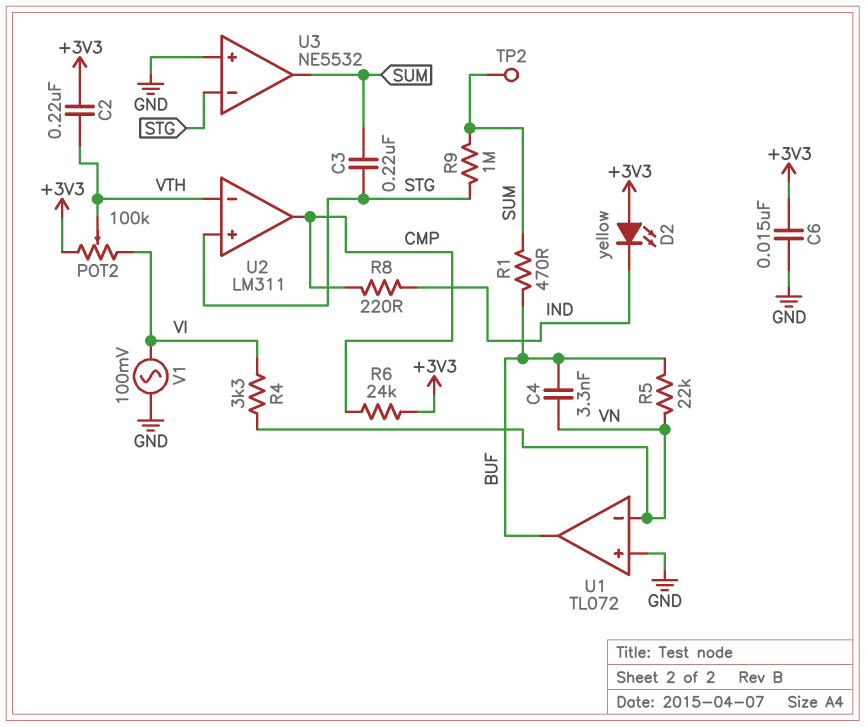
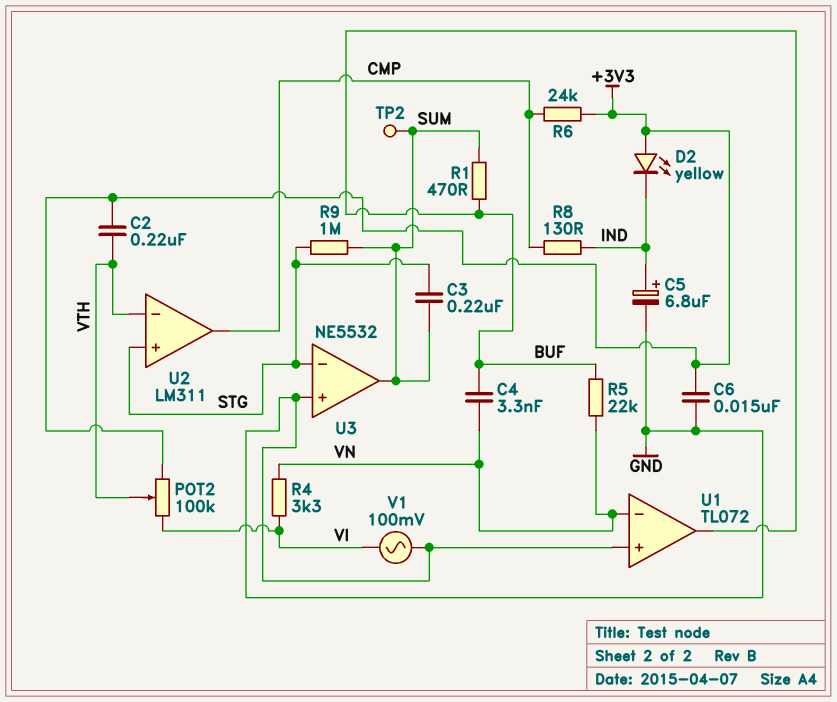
C5: none -> 6.8uF (plus IND, minus GND)
R8: 220 (CMP, IND) -> 130 (CMP, IND)

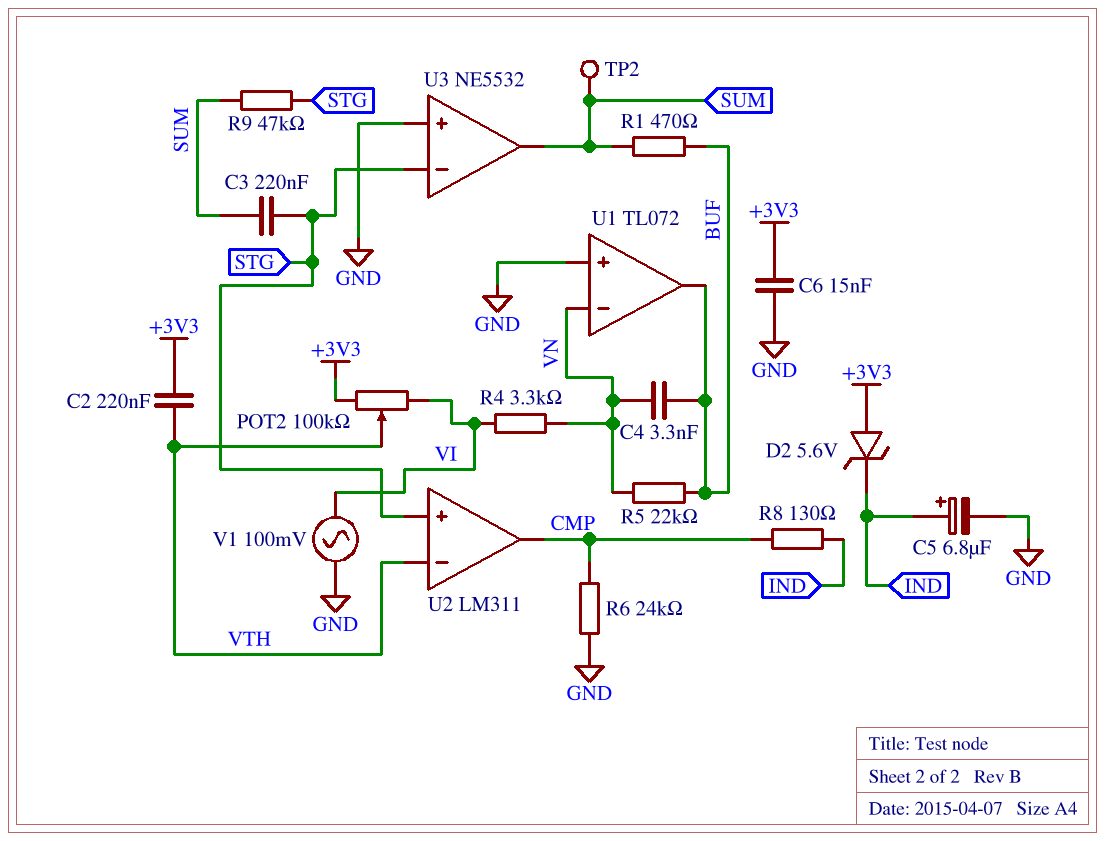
D2: LED yellow (A +3V3, K IND) -> zener 5.6V (A +3V3, K IND)
R6: 24k (+3V3, CMP) -> 24k (CMP, GND)
R9: 1M (STG, SUM) -> 47k (STG, SUM)

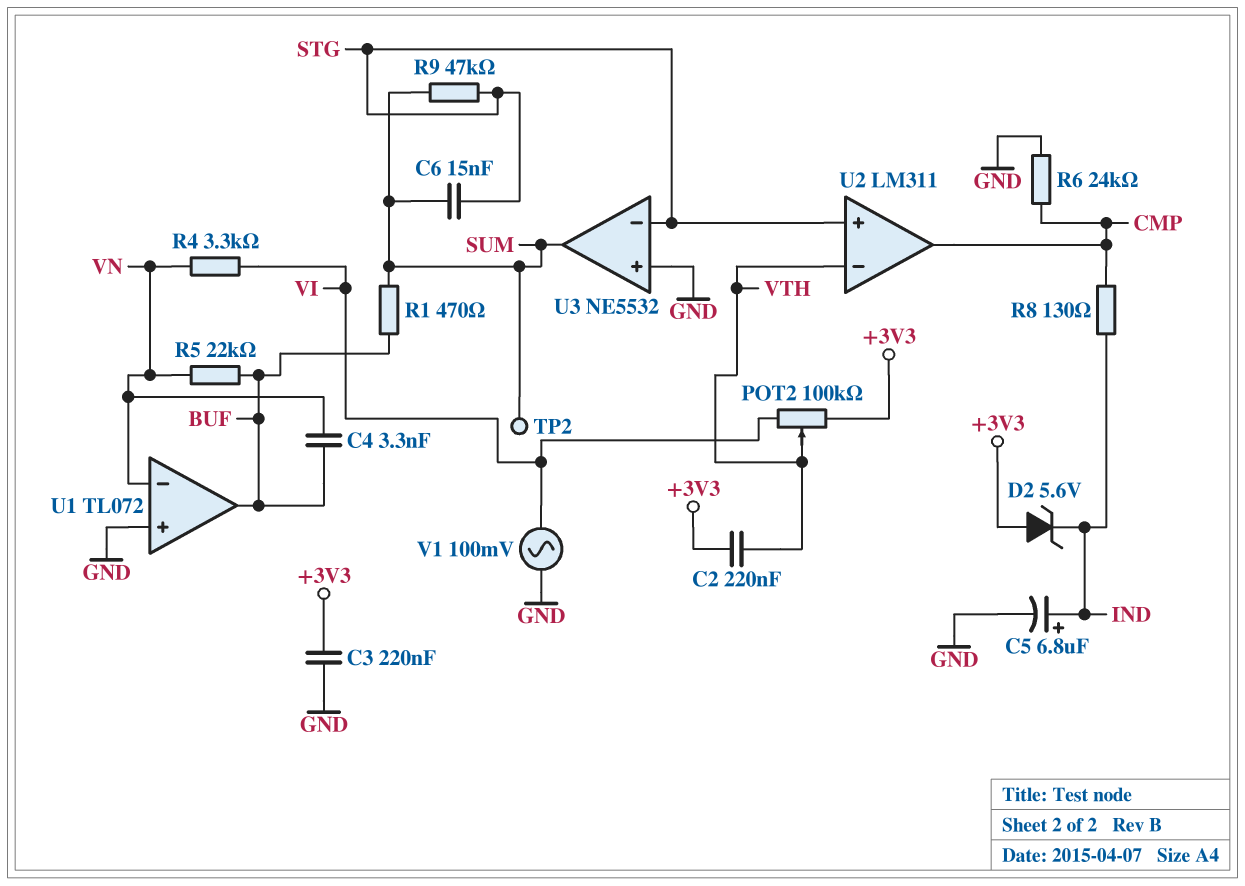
C3: 220nF (STG, SUM) -> 220nF (+3V3, GND)
C6: 15nF (+3V3, GND) -> 15nF (STG, SUM)

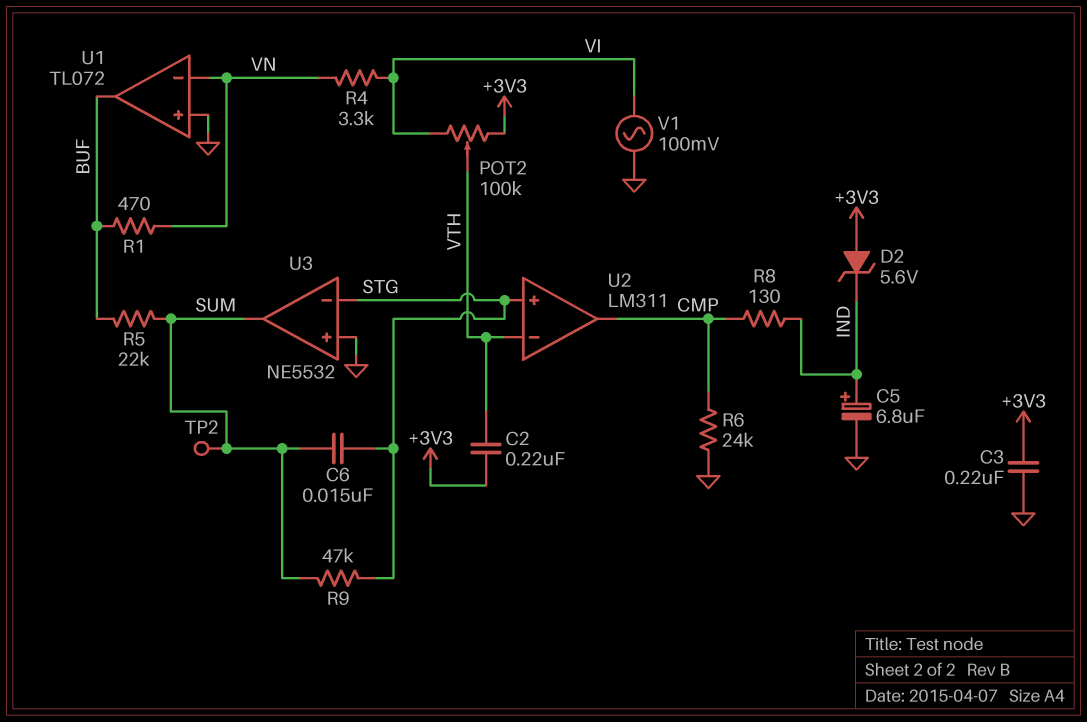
C4: 3.3nF (BUF, VN) -> none
R1: 470 (BUF, SUM) -> 470 (BUF, VN)
R5: 22k (BUF, VN) -> 22k (BUF, SUM)

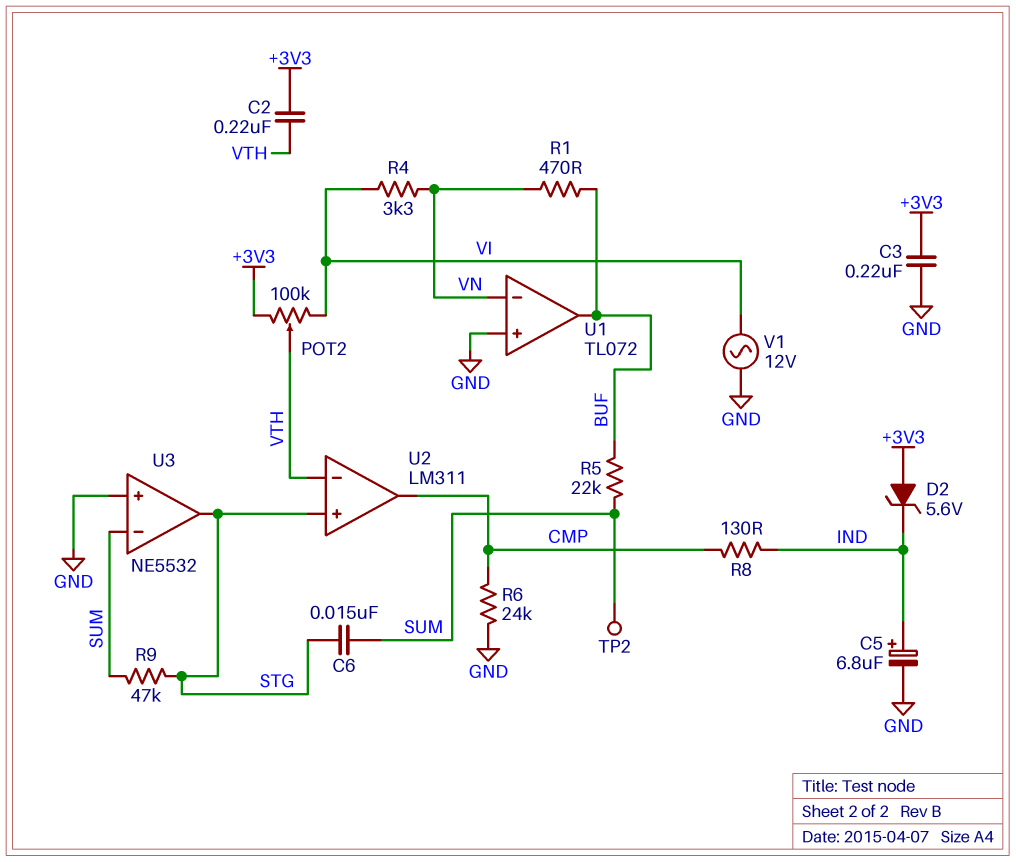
U3 pin in-: STG -> SUM
U3 pin out: SUM -> STG
V1: AC 100mV (GND, VI) -> AC 12V (GND, VI)

